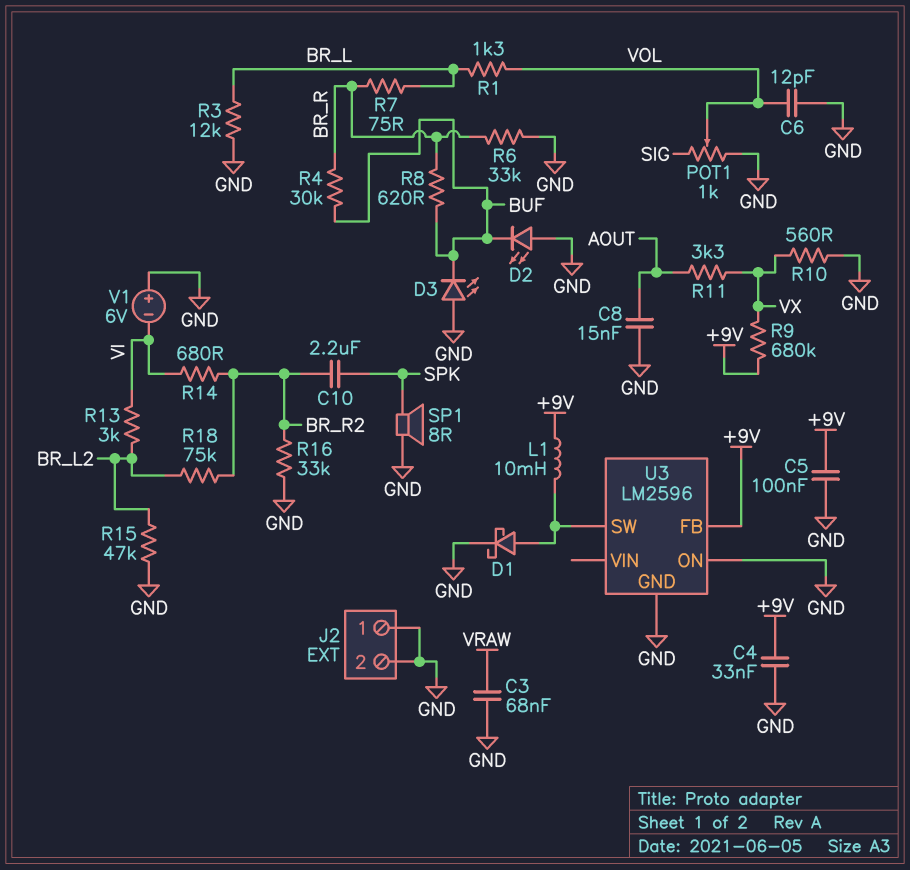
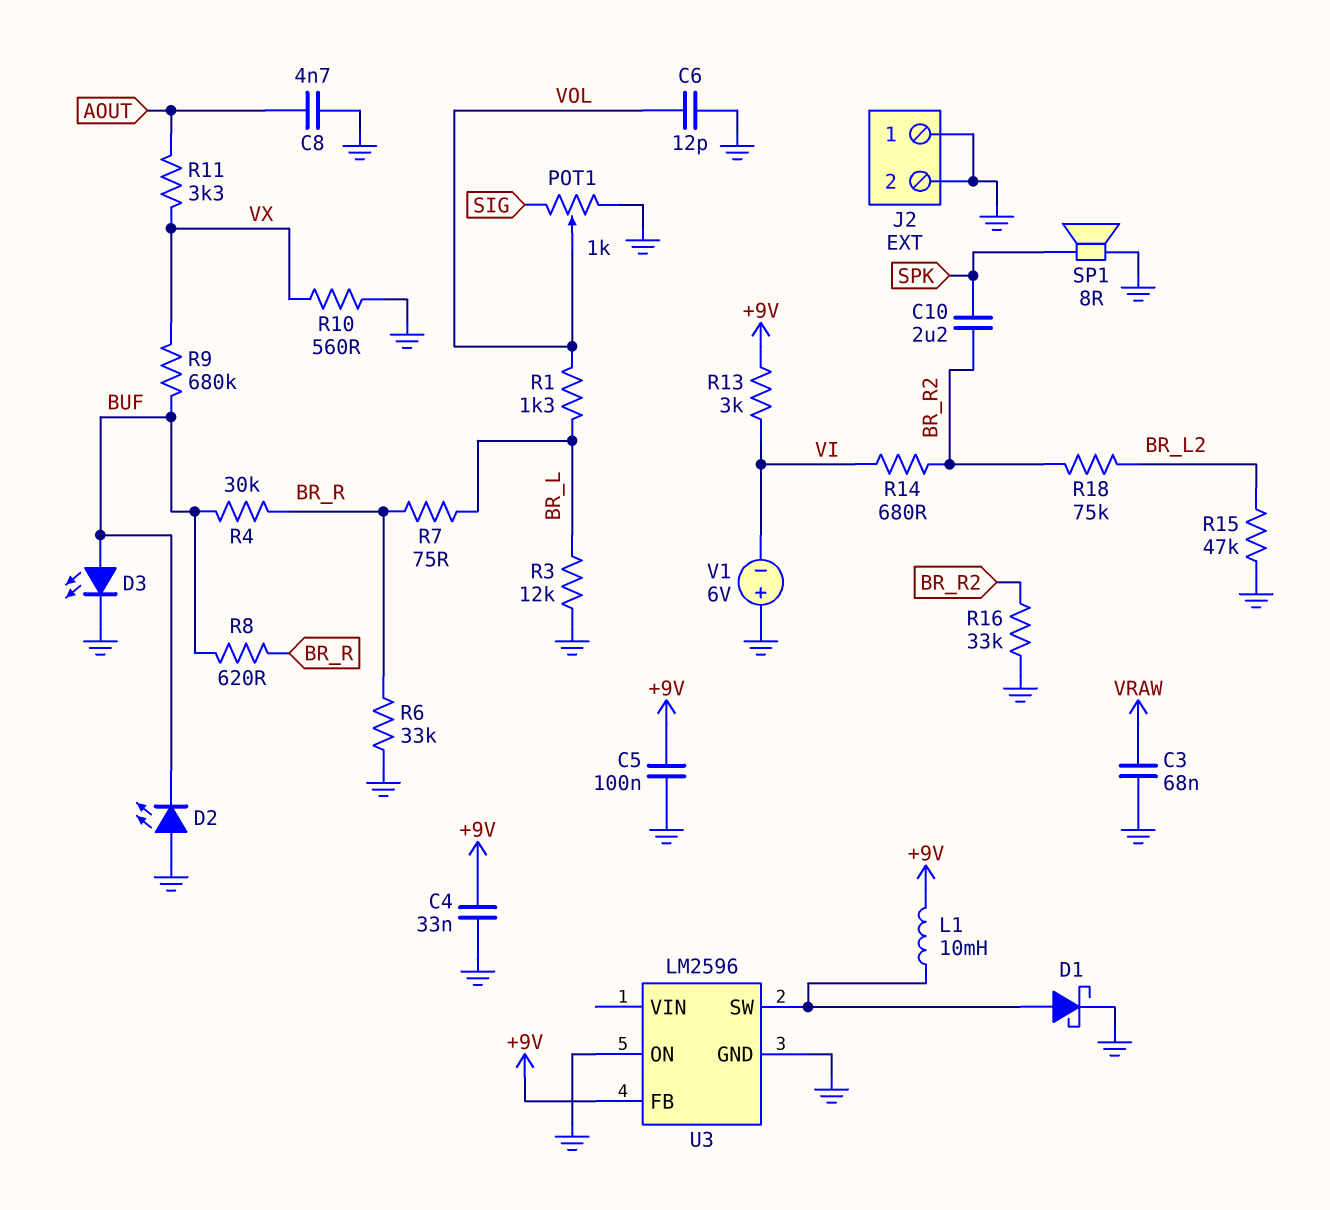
C8: 15nF (AOUT, GND) -> 4.7nF (AOUT, GND)
D3: LED (A GND, K BUF) -> LED (A BUF, K GND)
R9: 680k (+9V, VX) -> 680k (BUF, VX)
R13: 3k (BR_L2, VI) -> 3k (+9V, VI)

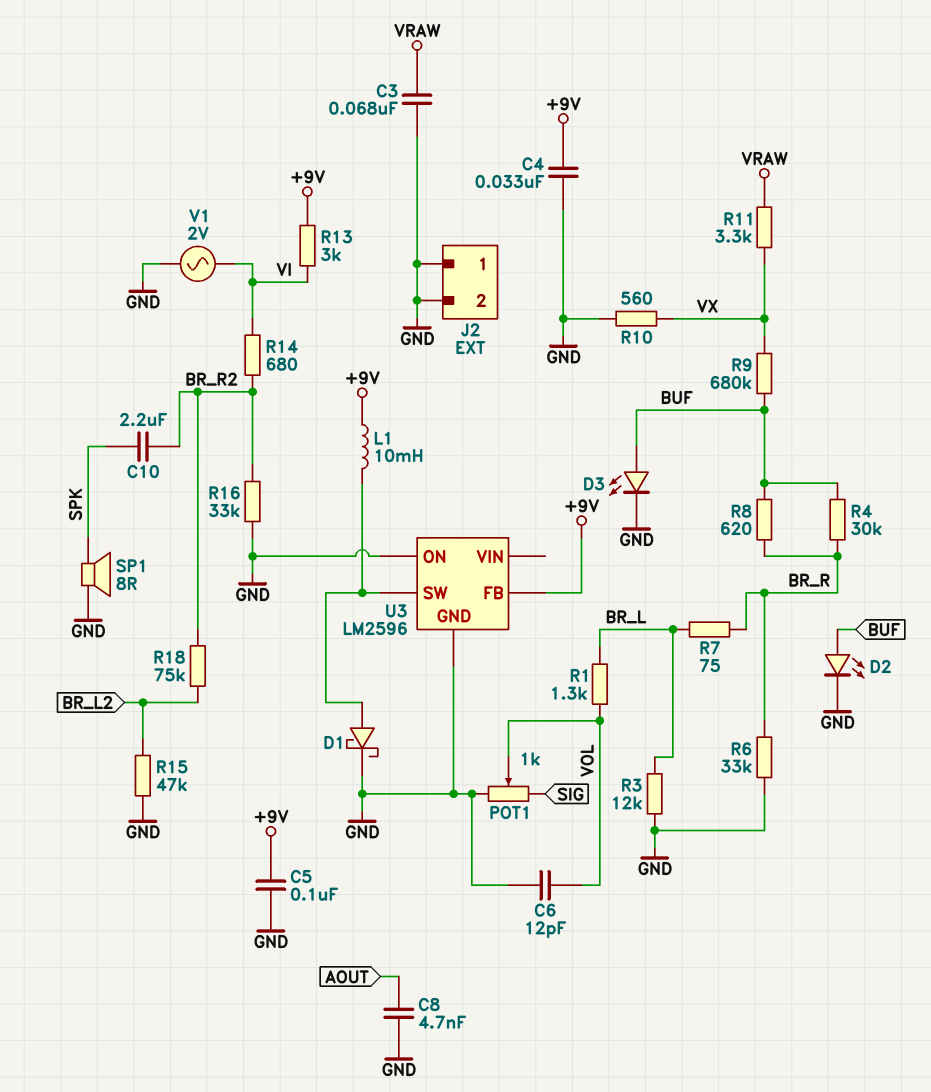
D2: LED (A GND, K BUF) -> LED (A BUF, K GND)
R11: 3.3k (AOUT, VX) -> 3.3k (VRAW, VX)
V1: 6V (plus GND, minus VI) -> AC 2V (GND, VI)

